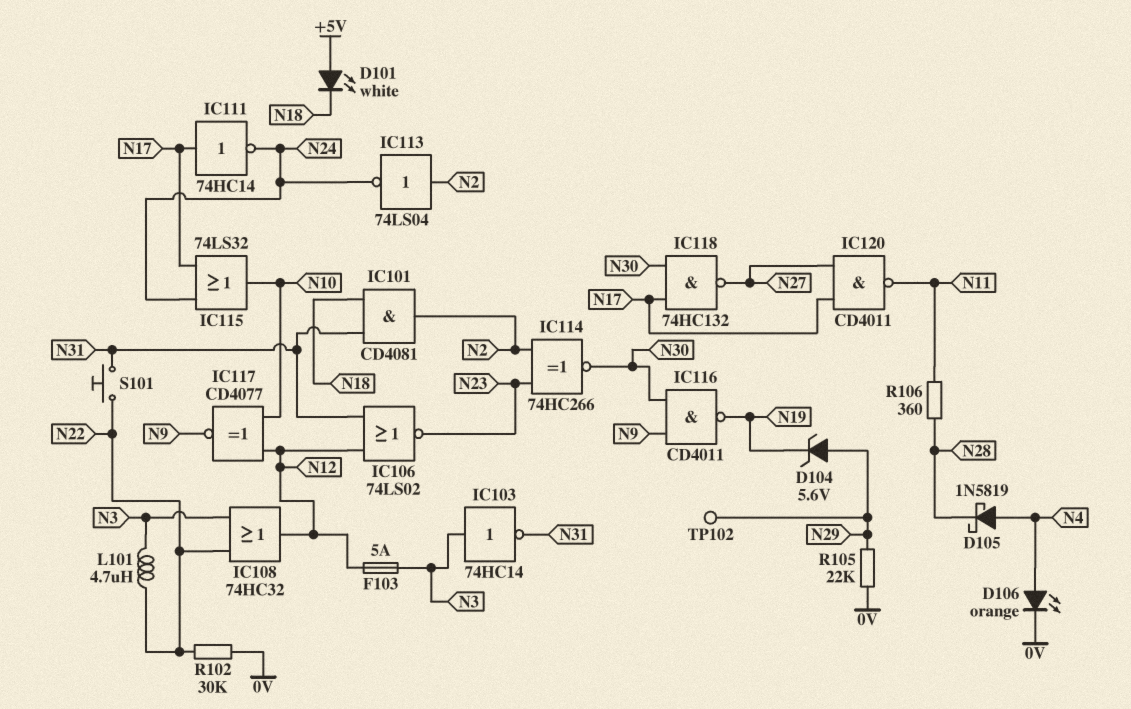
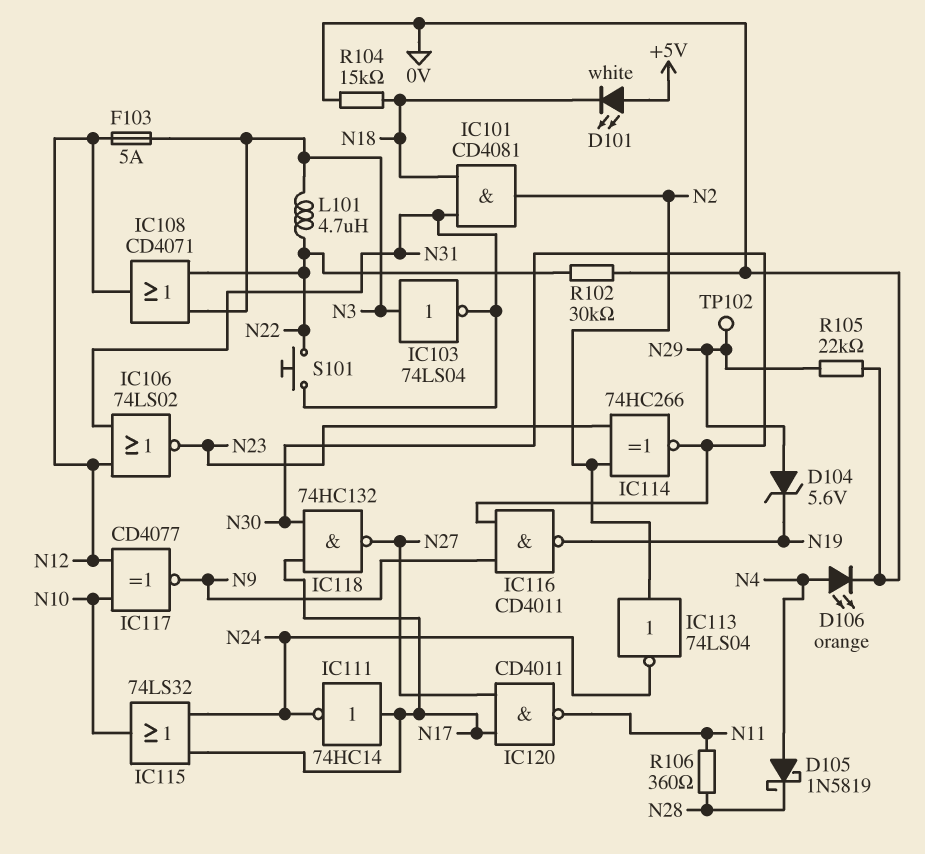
IC103: NOT 74HC14 (in N3, out N31) -> NOT 74LS04 (in N3, out N31)
IC108: OR 74HC32 (in N3, in N22, out N12) -> OR CD4071 (in N3, in N22, out N12)
R104: none -> 15k (0V, N18)

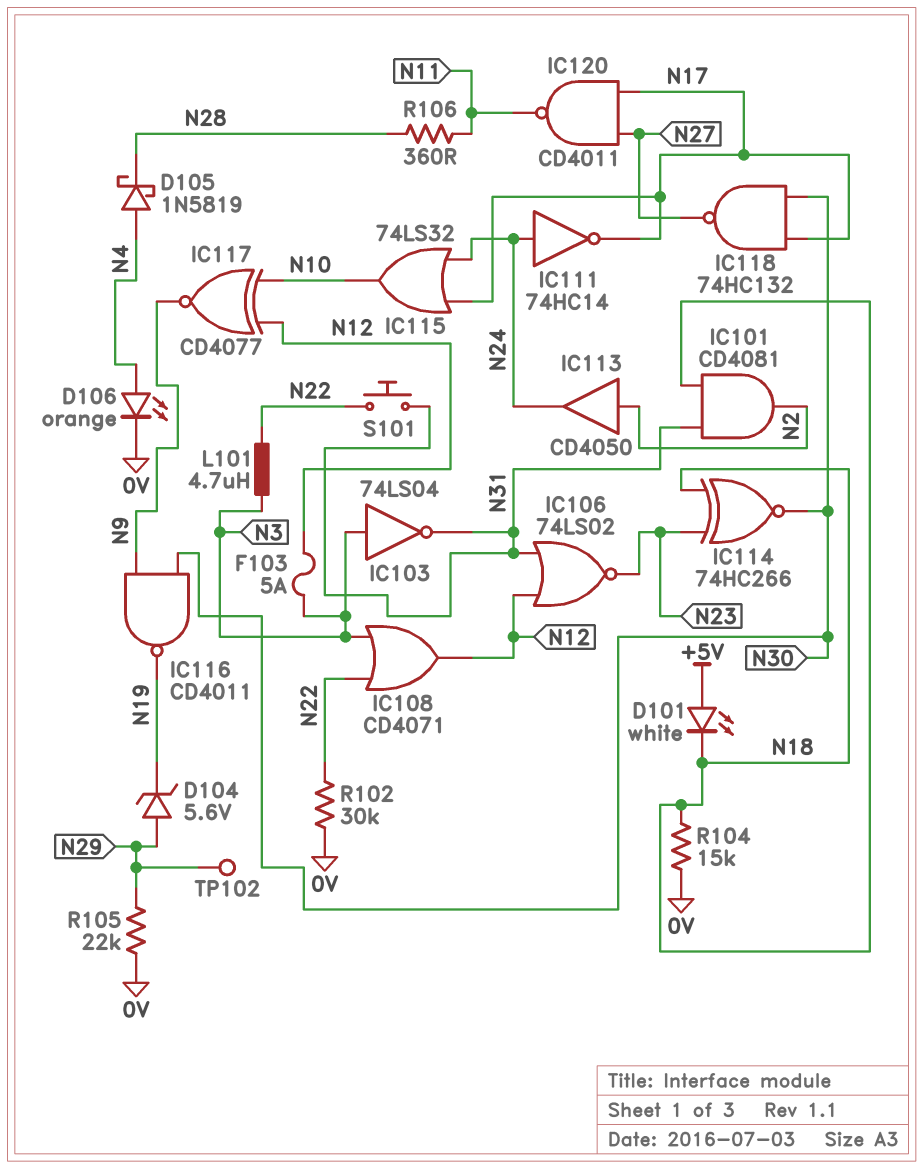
IC111: NOT 74HC14 (in N17, out N24) -> NOT 74HC14 (in N24, out N17)
IC113: NOT 74LS04 (in N2, out N24) -> buffer CD4050 (in N2, out N24)
IC114: XNOR 74HC266 (in N2, in N23, out N30) -> XNOR 74HC266 (in N18, in N23, out N30)

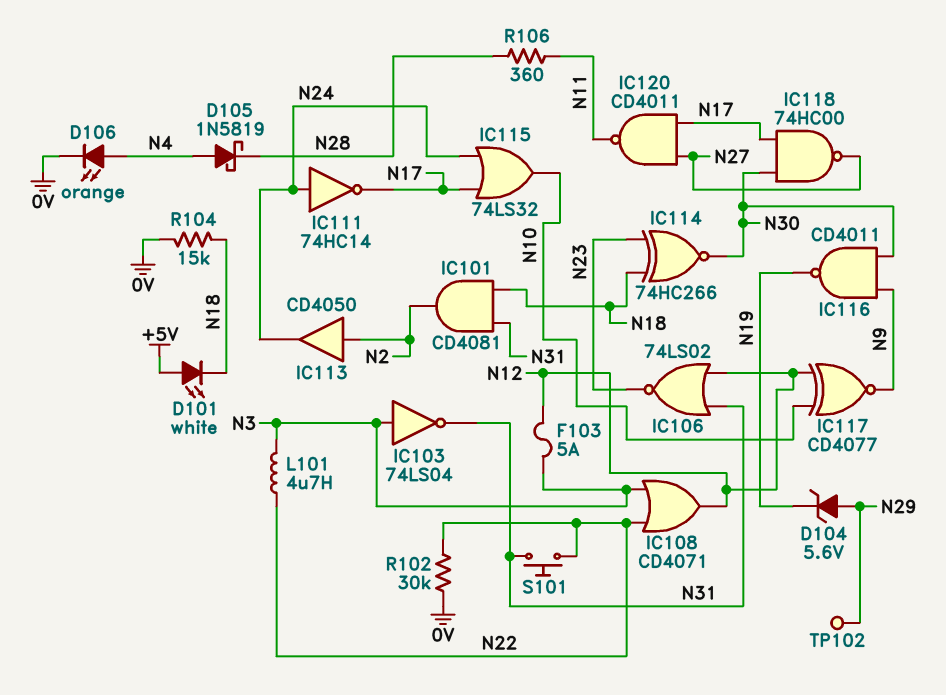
IC118: NAND 74HC132 (in N17, in N30, out N27) -> NAND 74HC00 (in N17, in N30, out N27)
R105: 22k (0V, N29) -> none

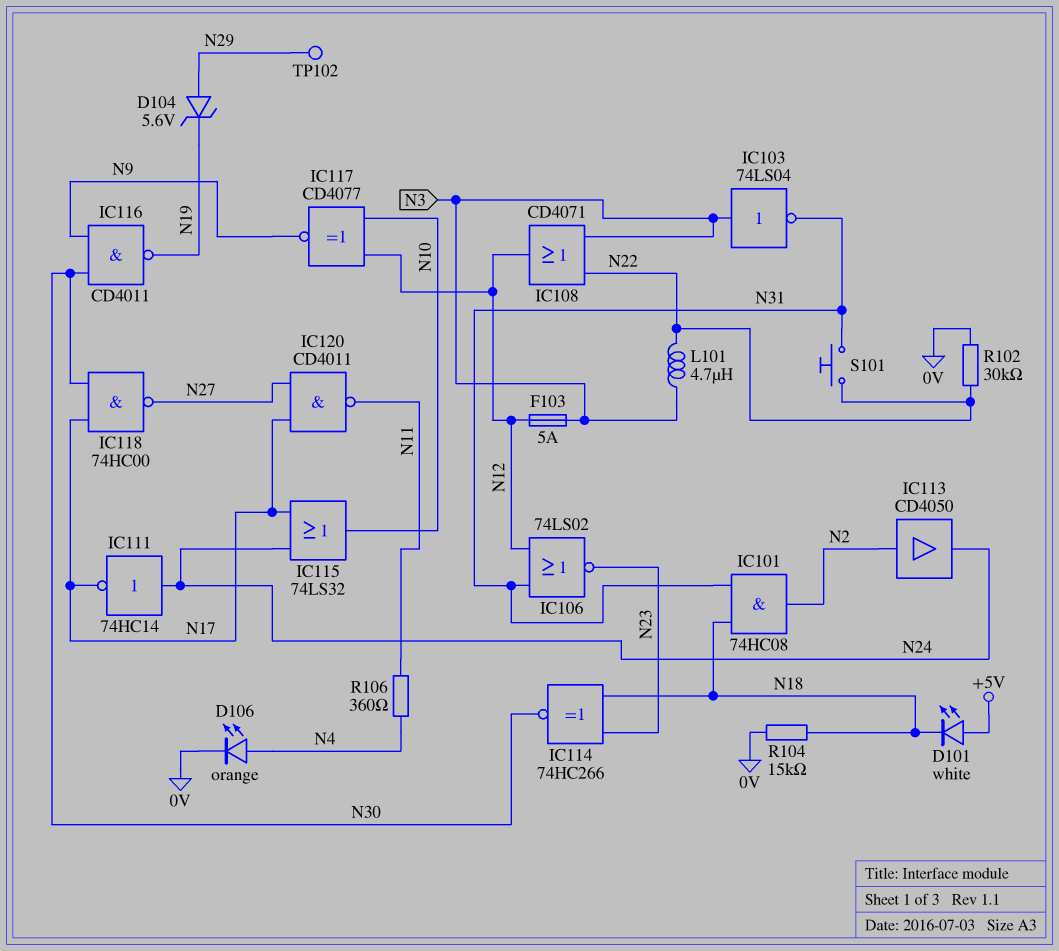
D105: schottky 1N5819 (A N4, K N28) -> none
IC101: AND CD4081 (in N18, in N31, out N2) -> AND 74HC08 (in N18, in N31, out N2)
R106: 360 (N11, N28) -> 360 (N4, N11)

